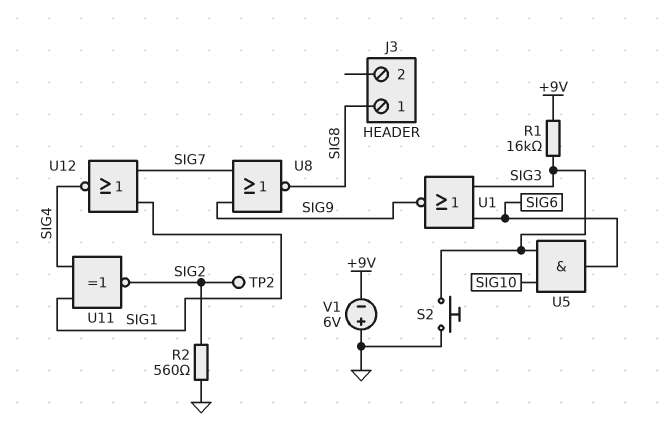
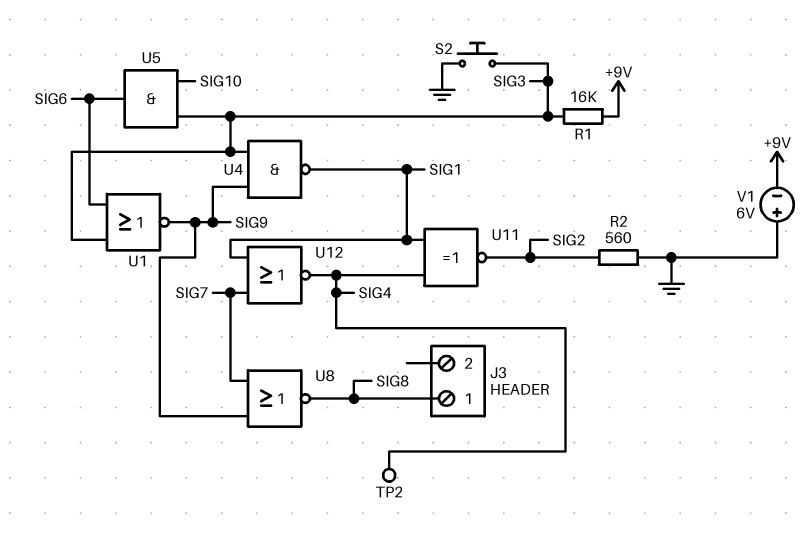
TP2: test point (SIG2) -> test point (SIG4)
U4: none -> NAND (in SIG3, in SIG9, out SIG1)

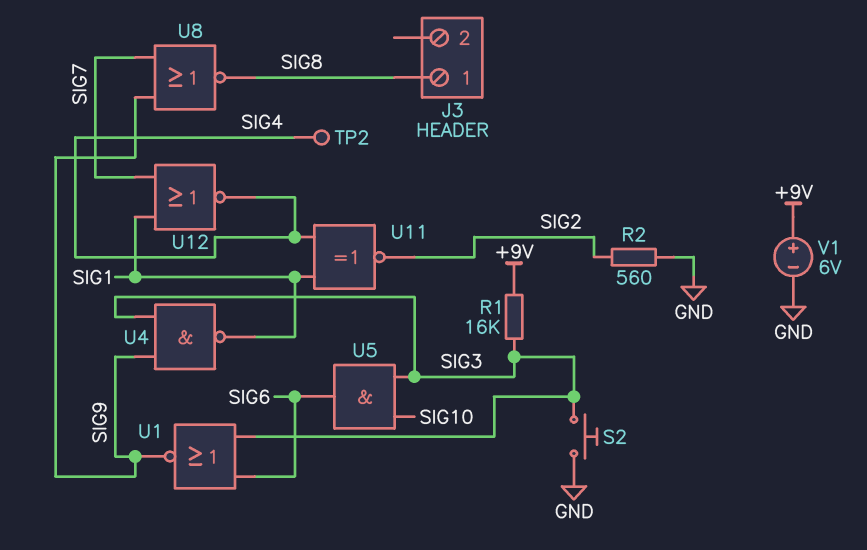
V1: 6V (plus GND, minus +9V) -> 6V (plus +9V, minus GND)

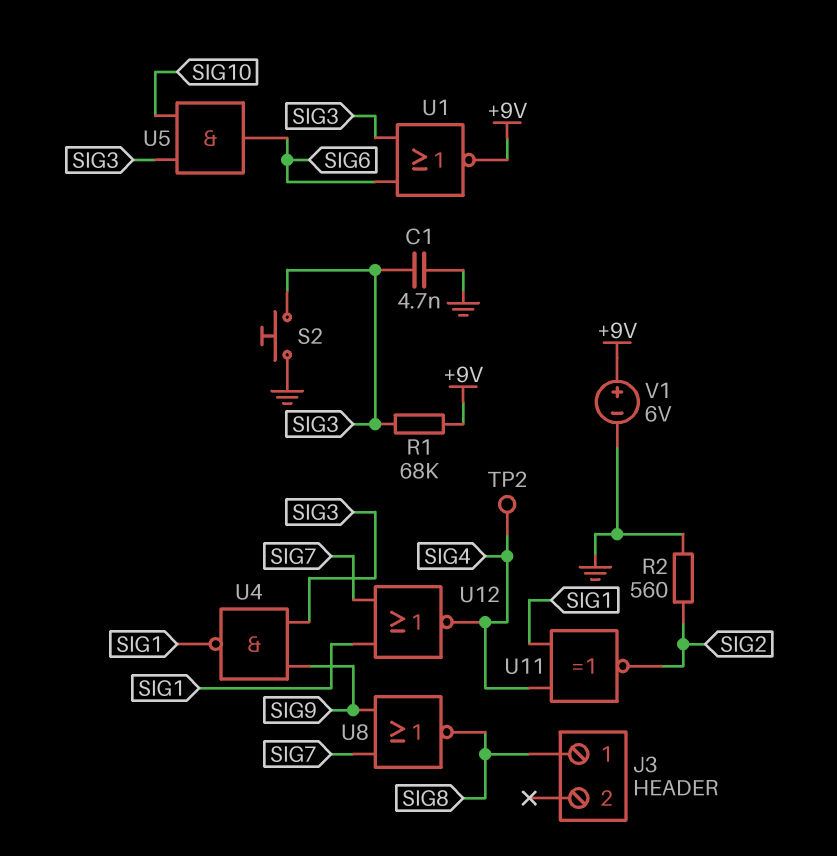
C1: none -> 4.7nF (GND, SIG3)
R1: 16k (+9V, SIG3) -> 68k (+9V, SIG3)
U1: NOR (in SIG3, in SIG6, out SIG9) -> NOR (in SIG3, in SIG6, out +9V)

